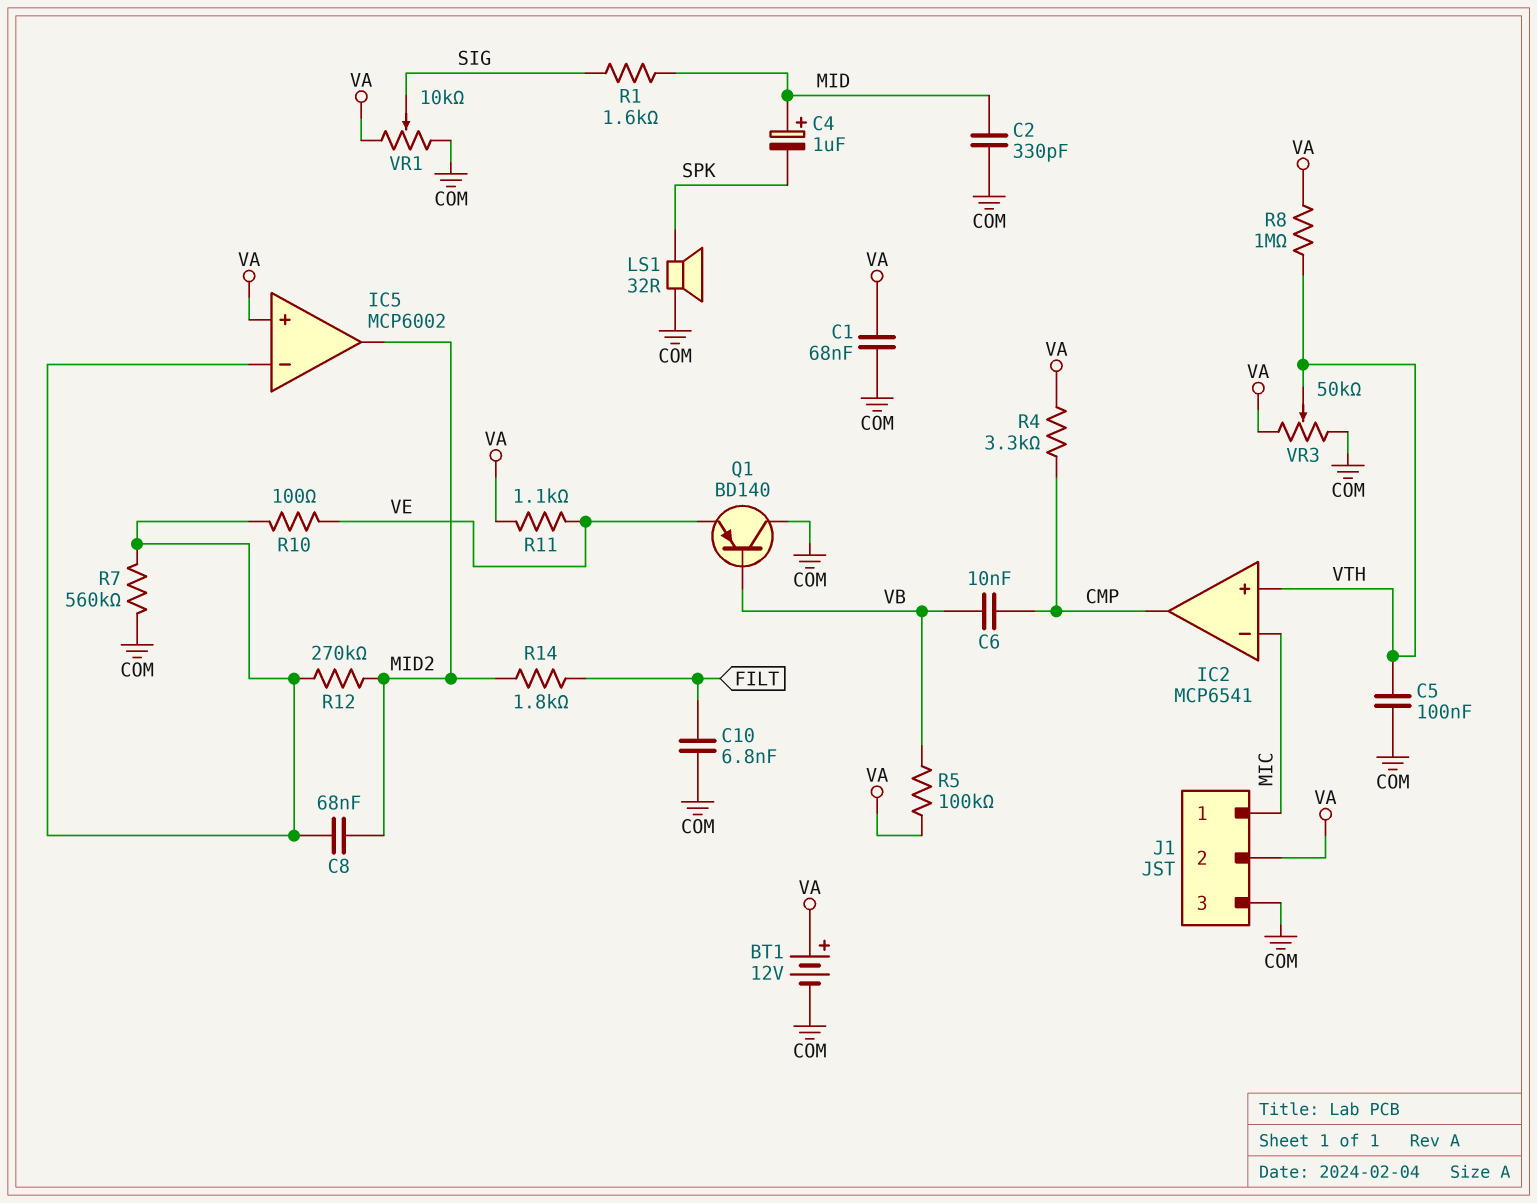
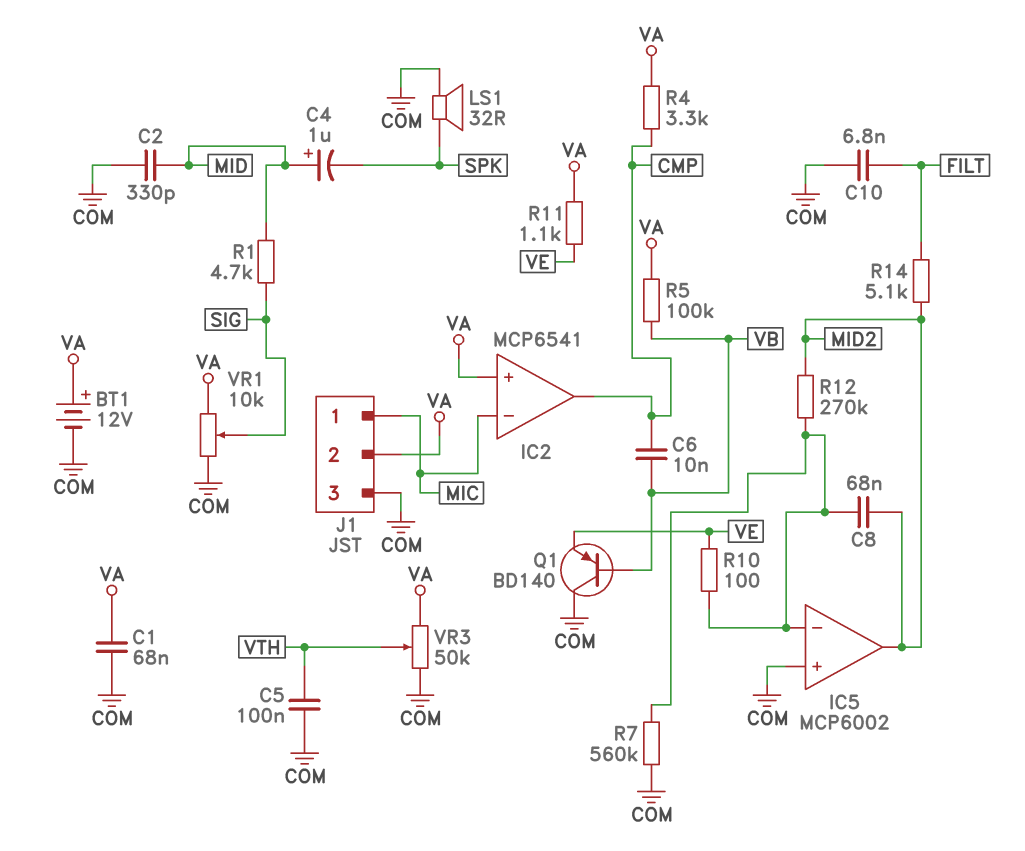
IC2 pin in+: VTH -> VA
IC5 pin in+: VA -> COM
R1: 1.6k (MID, SIG) -> 4.7k (MID, SIG)
R8: 1M (VA, VTH) -> none
R14: 1.8k (FILT, MID2) -> 5.1k (FILT, MID2)

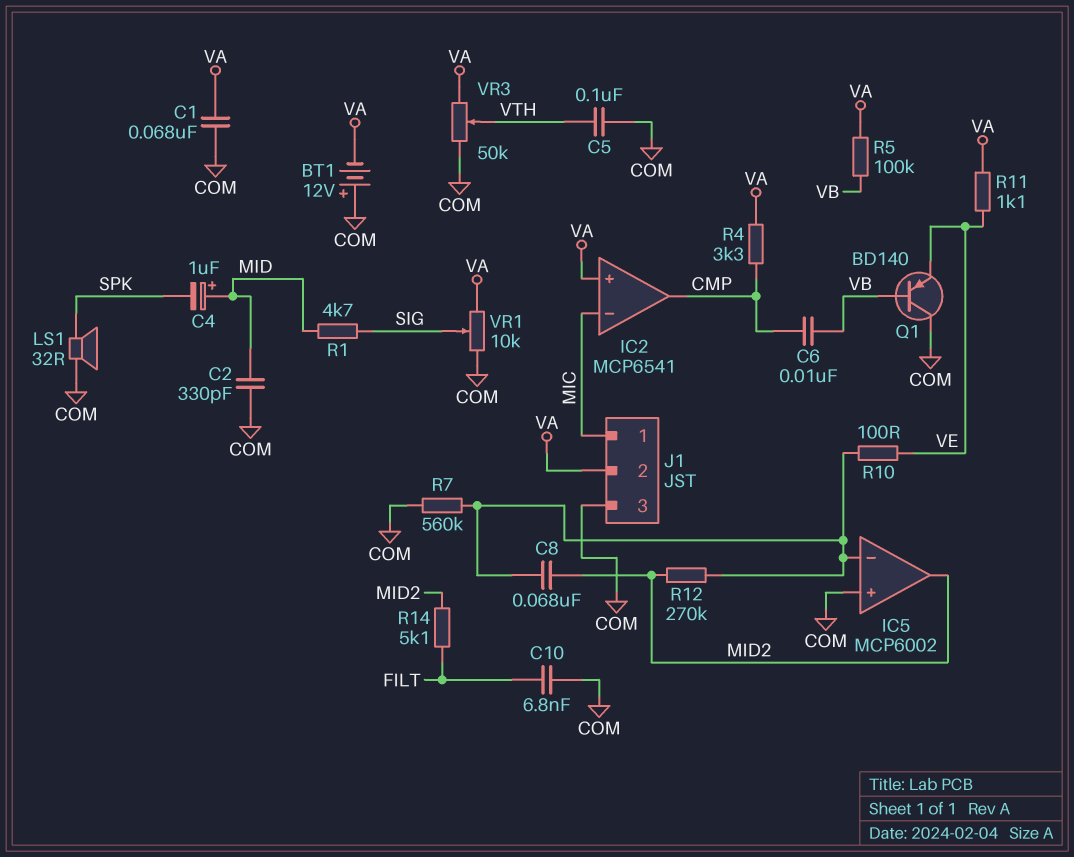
BT1: 12V (plus VA, minus COM) -> 12V (plus COM, minus VA)

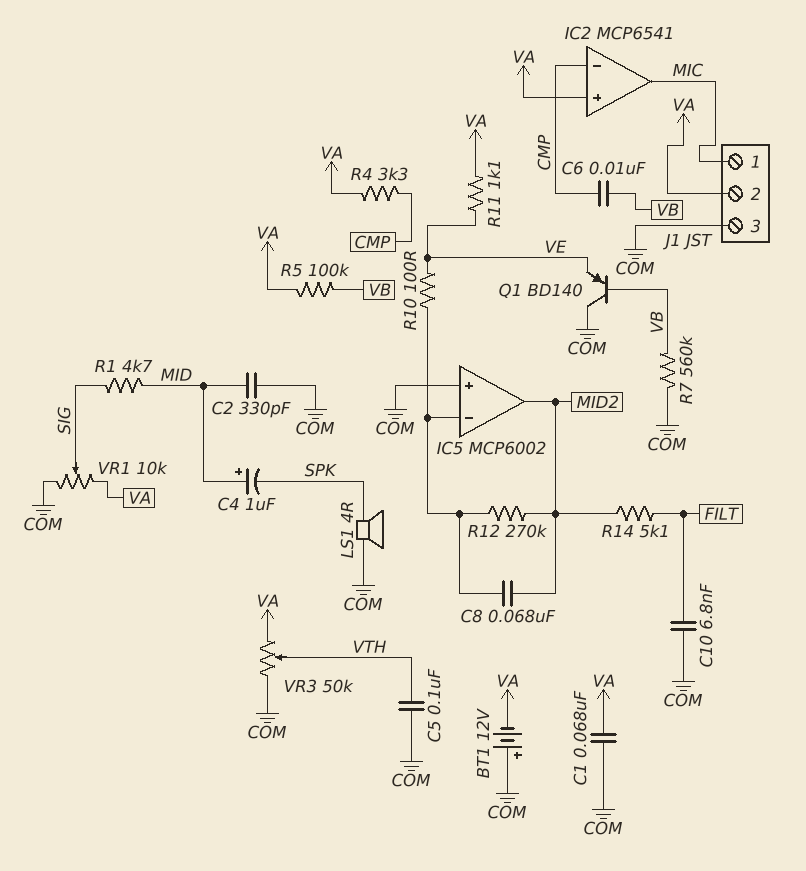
IC2 pin in-: MIC -> CMP
IC2 pin out: CMP -> MIC
LS1: speaker 32R (COM, SPK) -> speaker 4R (COM, SPK)
R7: 560k (COM, IC5/in-) -> 560k (COM, VB)

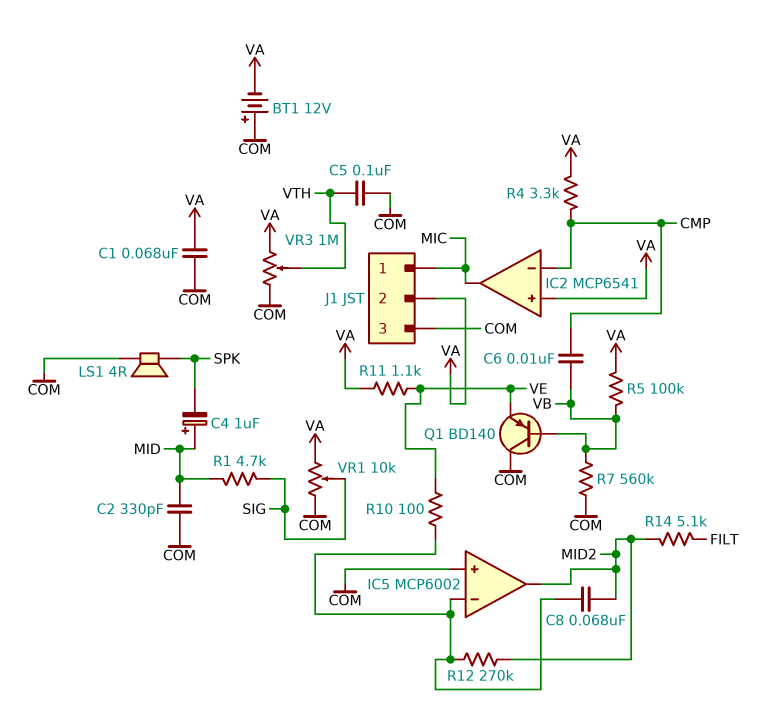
C10: 6.8nF (COM, FILT) -> none
VR3: 50k (COM, VA, wiper VTH) -> 1M (COM, VA, wiper VTH)

